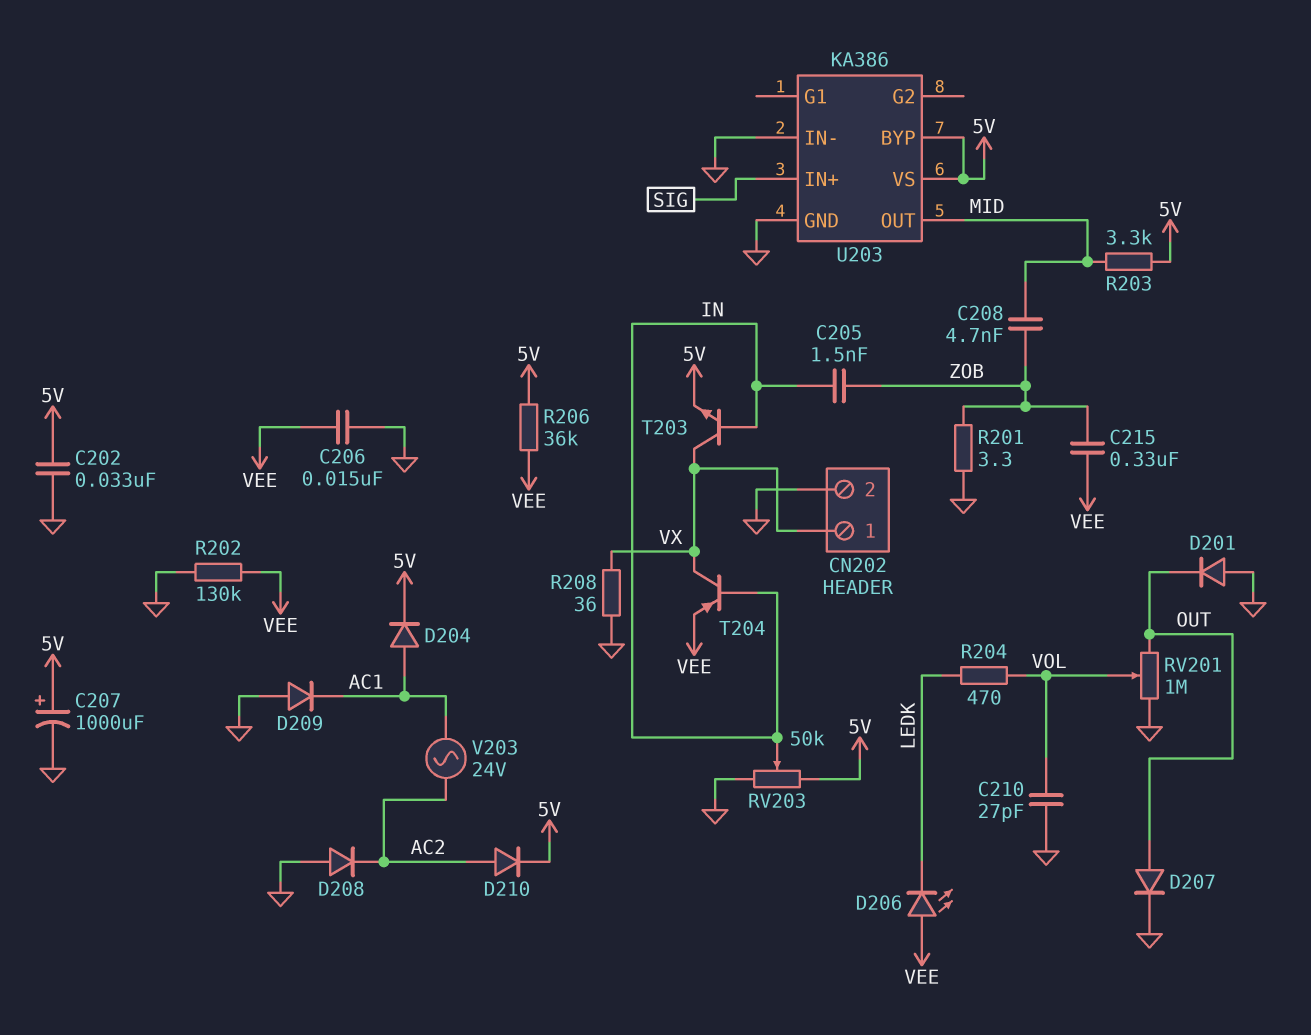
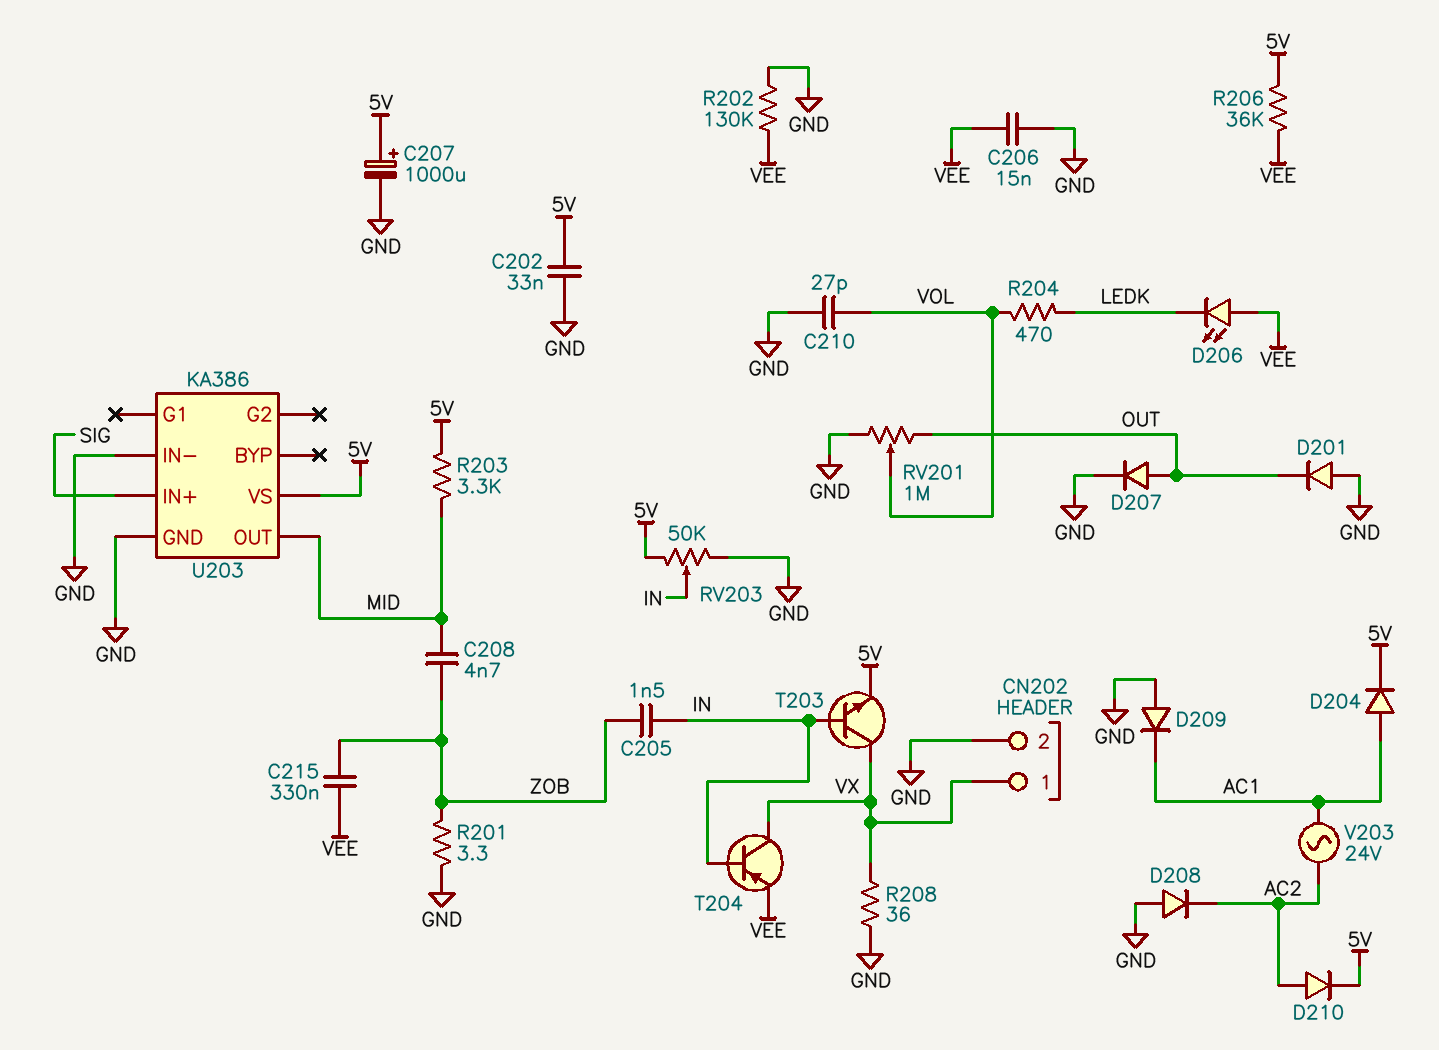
U203 pin BYP: 5V -> none

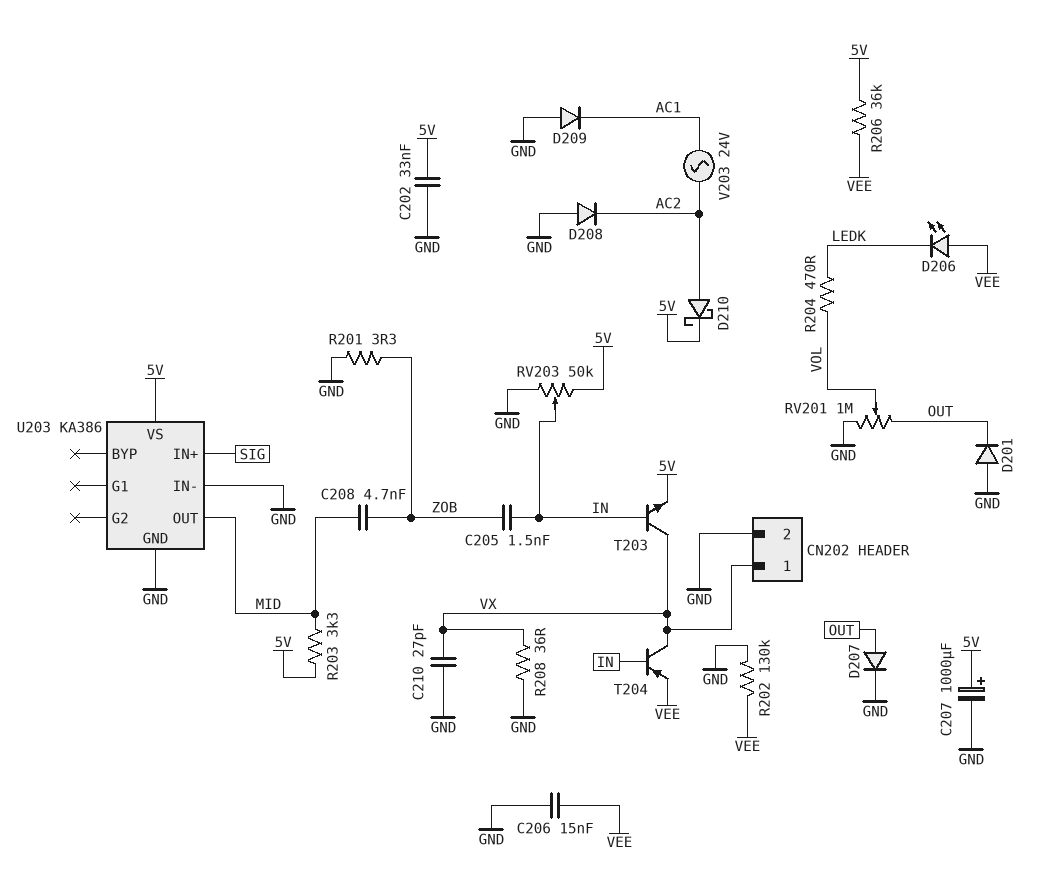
C210: 27pF (GND, VOL) -> 27pF (GND, VX)
C215: 330nF (VEE, ZOB) -> none
D204: diode (A AC1, K 5V) -> none
D210: diode (A AC2, K 5V) -> schottky (A AC2, K 5V)

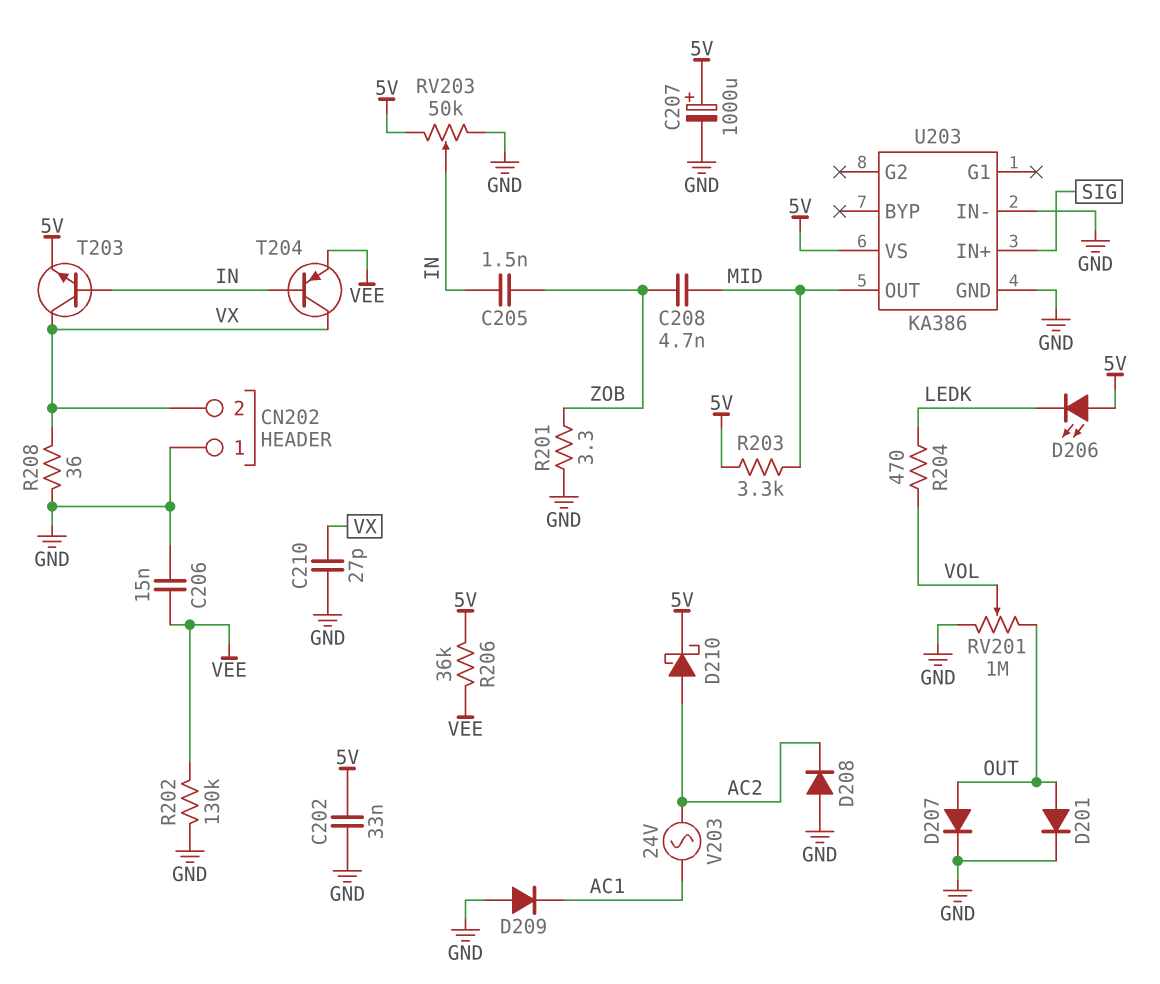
CN202 pin 1: VX -> GND
CN202 pin 2: GND -> VX
D201: diode (A GND, K OUT) -> diode (A OUT, K GND)
D206: LED (A VEE, K LEDK) -> LED (A 5V, K LEDK)

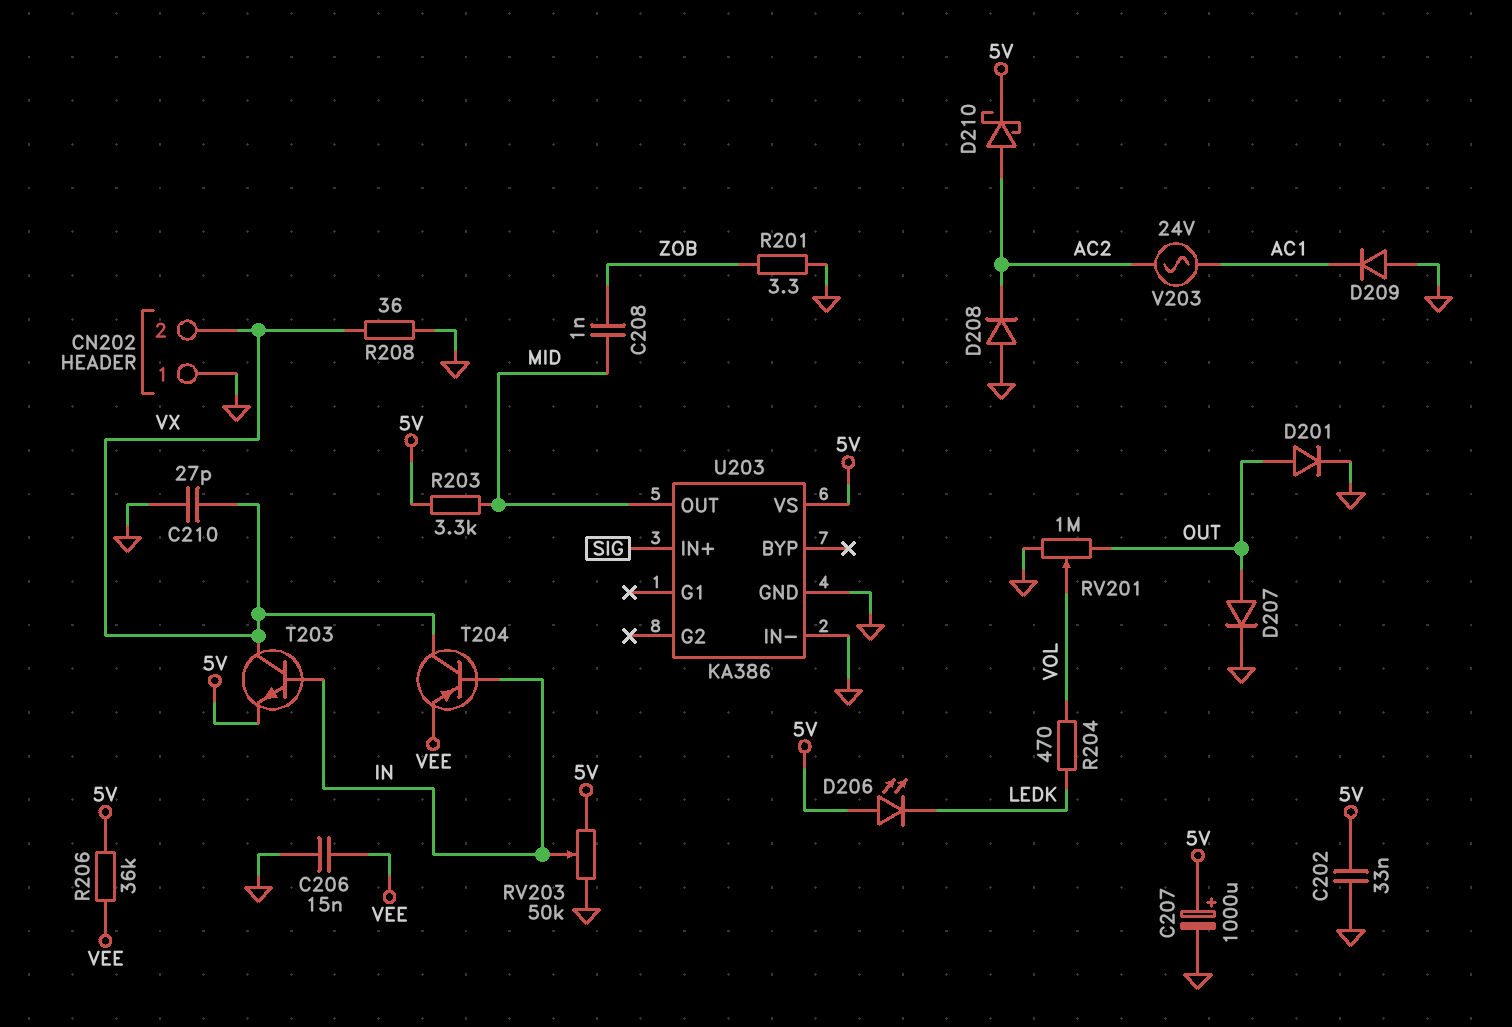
C205: 1.5nF (IN, ZOB) -> none
C208: 4.7nF (MID, ZOB) -> 1nF (MID, ZOB)
R202: 130k (GND, VEE) -> none

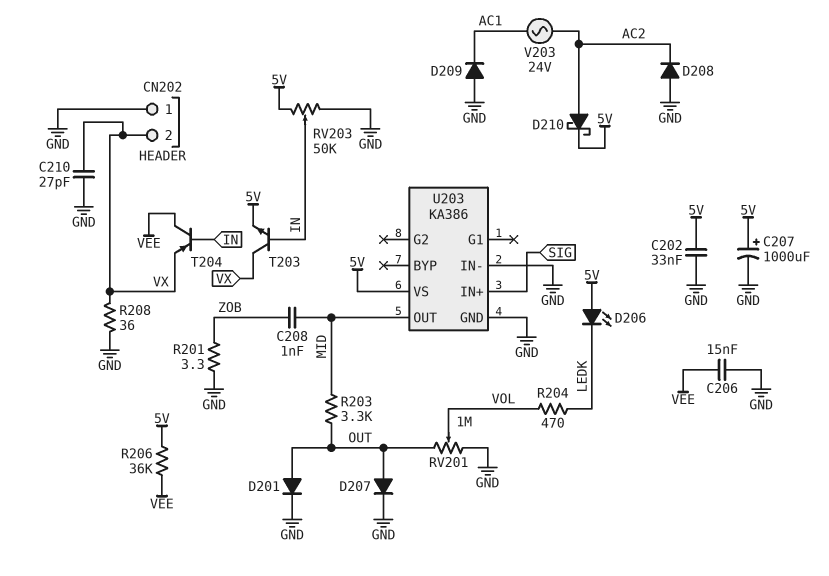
R203: 3.3k (5V, MID) -> 3.3k (MID, OUT)
T204: PNP (B IN, C VX, E VEE) -> PNP (B IN, C VEE, E VX)

